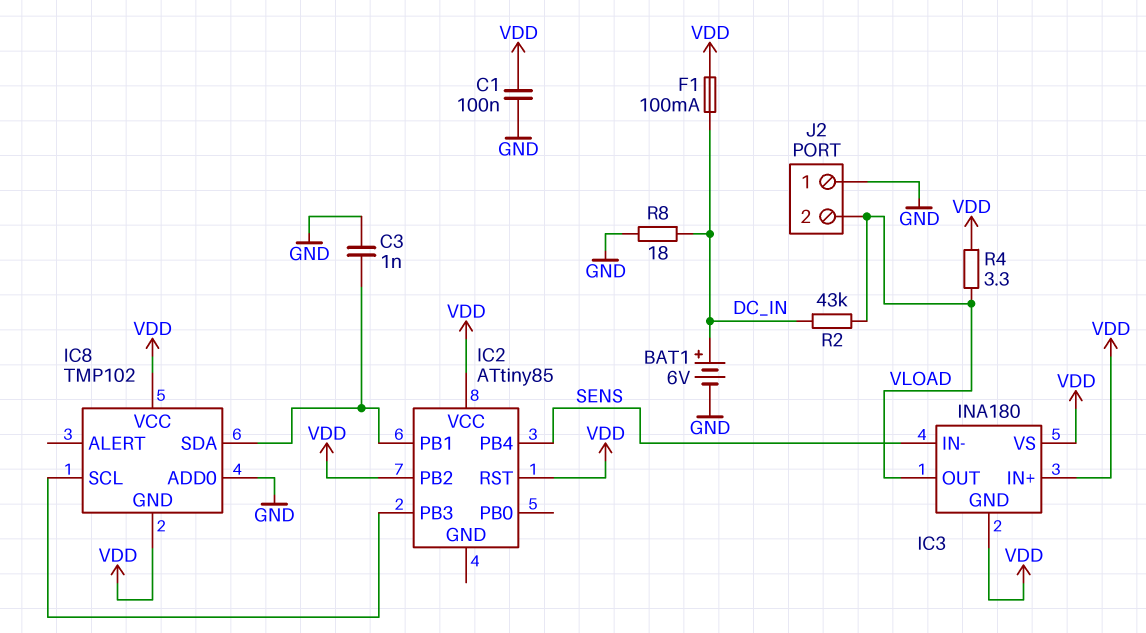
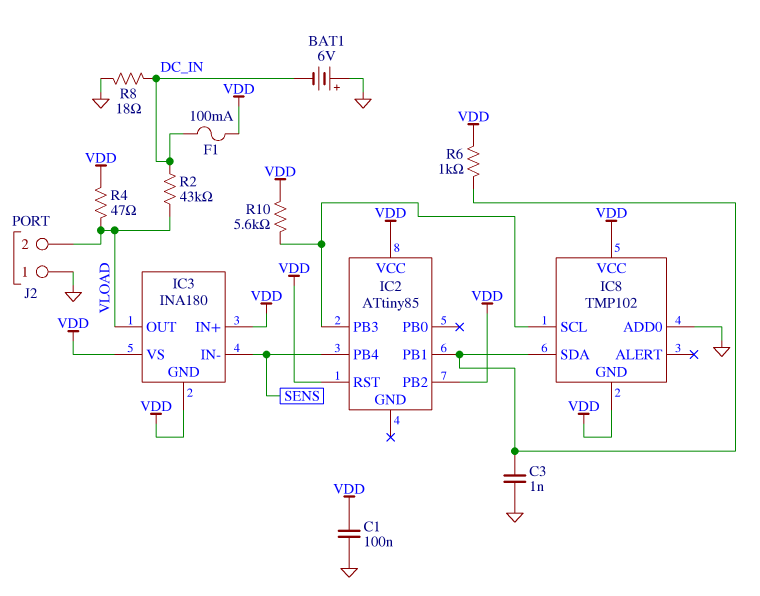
BAT1: 6V (plus DC_IN, minus GND) -> 6V (plus GND, minus DC_IN)
R4: 3.3 (VDD, VLOAD) -> 47 (VDD, VLOAD)
R6: none -> 1k (IC2/PB1, VDD)
R10: none -> 5.6k (IC2/PB3, VDD)

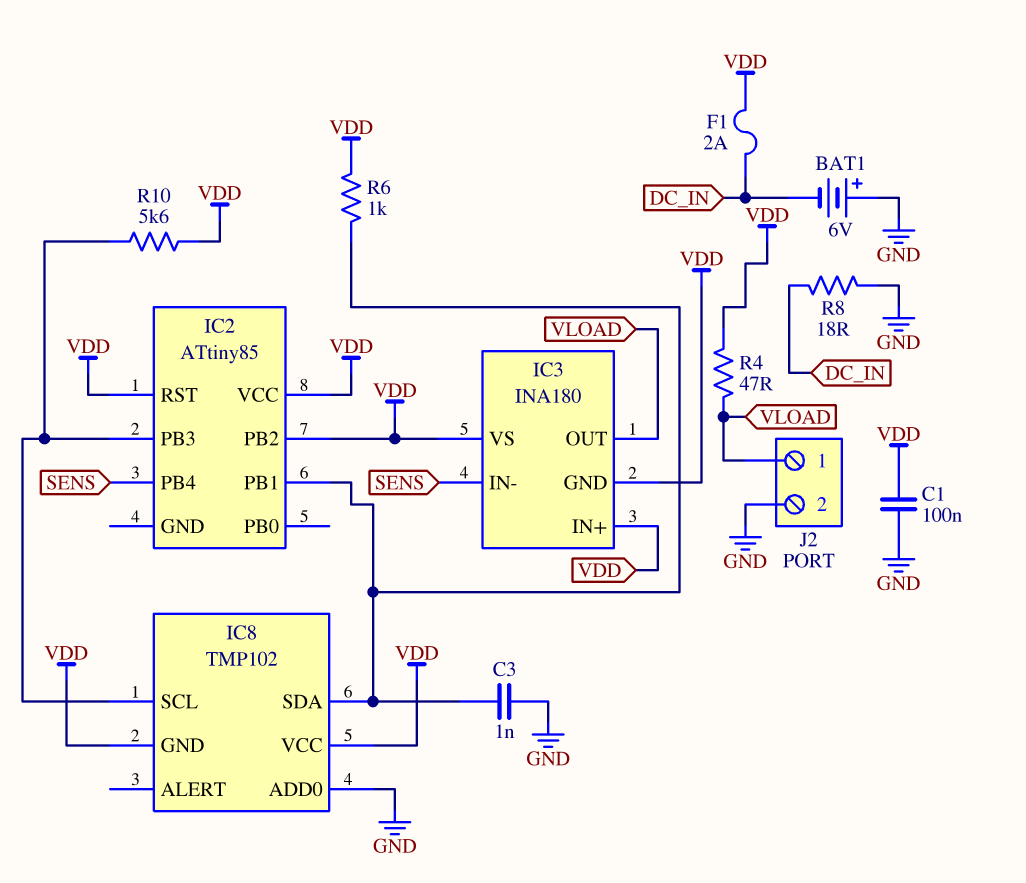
F1: 100mA (DC_IN, VDD) -> 2A (DC_IN, VDD)
J2 pin 1: GND -> VLOAD
J2 pin 2: VLOAD -> GND
R2: 43k (DC_IN, VLOAD) -> none

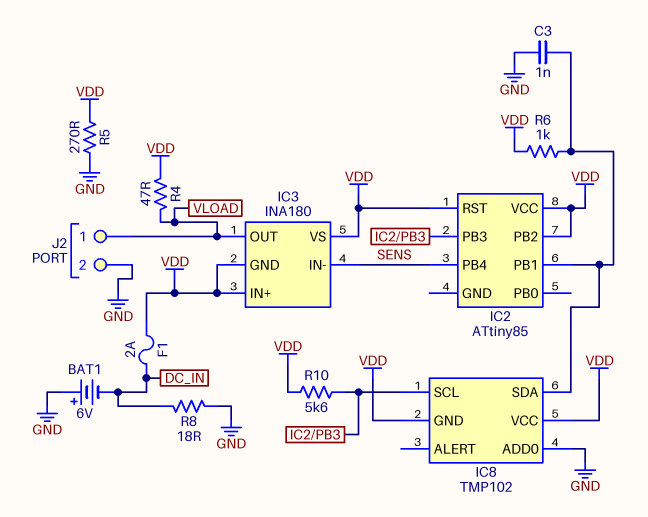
C1: 100nF (GND, VDD) -> none
R5: none -> 270 (GND, VDD)

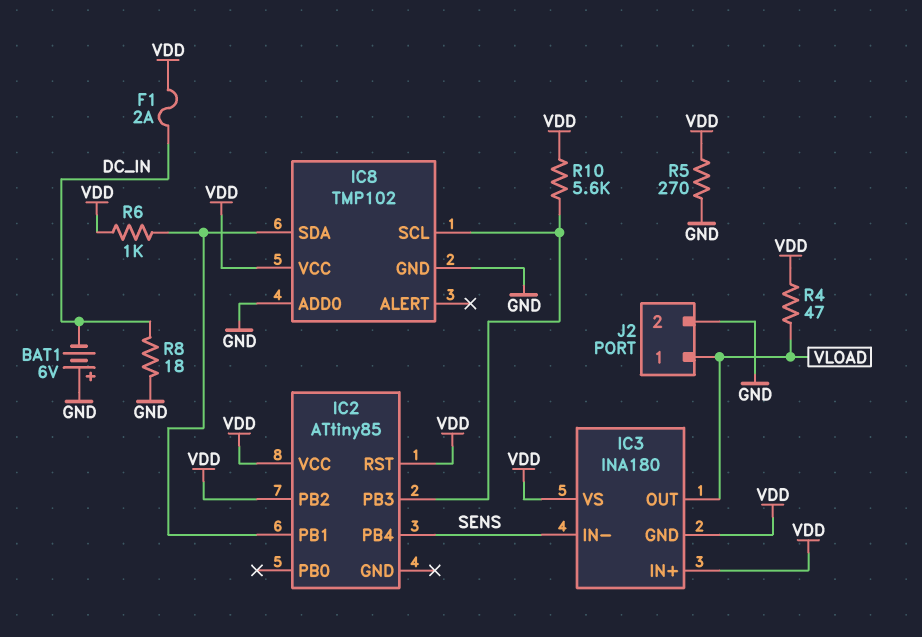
C3: 1nF (GND, IC2/PB1) -> none
IC8 pin GND: VDD -> GND

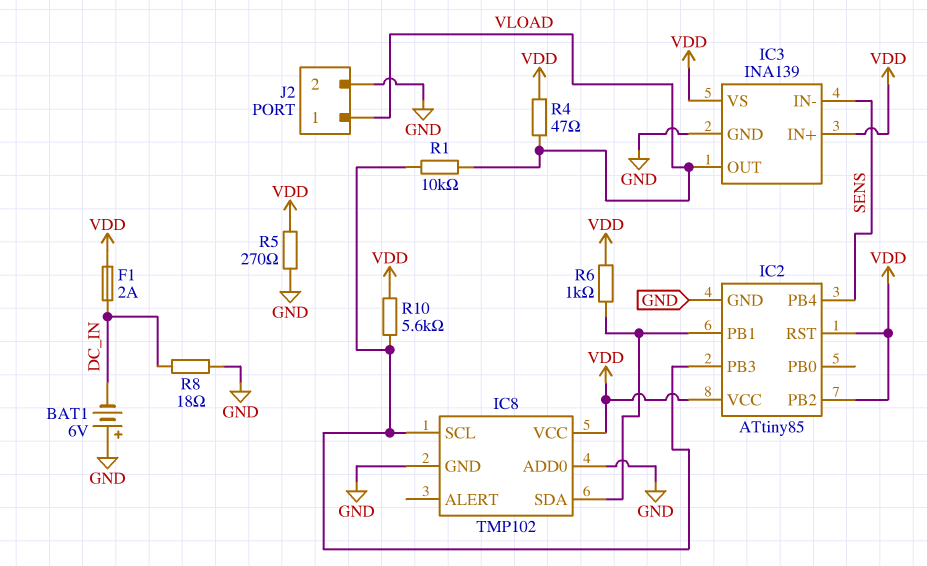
IC2 pin GND: none -> GND
IC3: INA180 -> INA139
IC3 pin GND: VDD -> GND
R1: none -> 10k (IC2/PB3, VLOAD)

